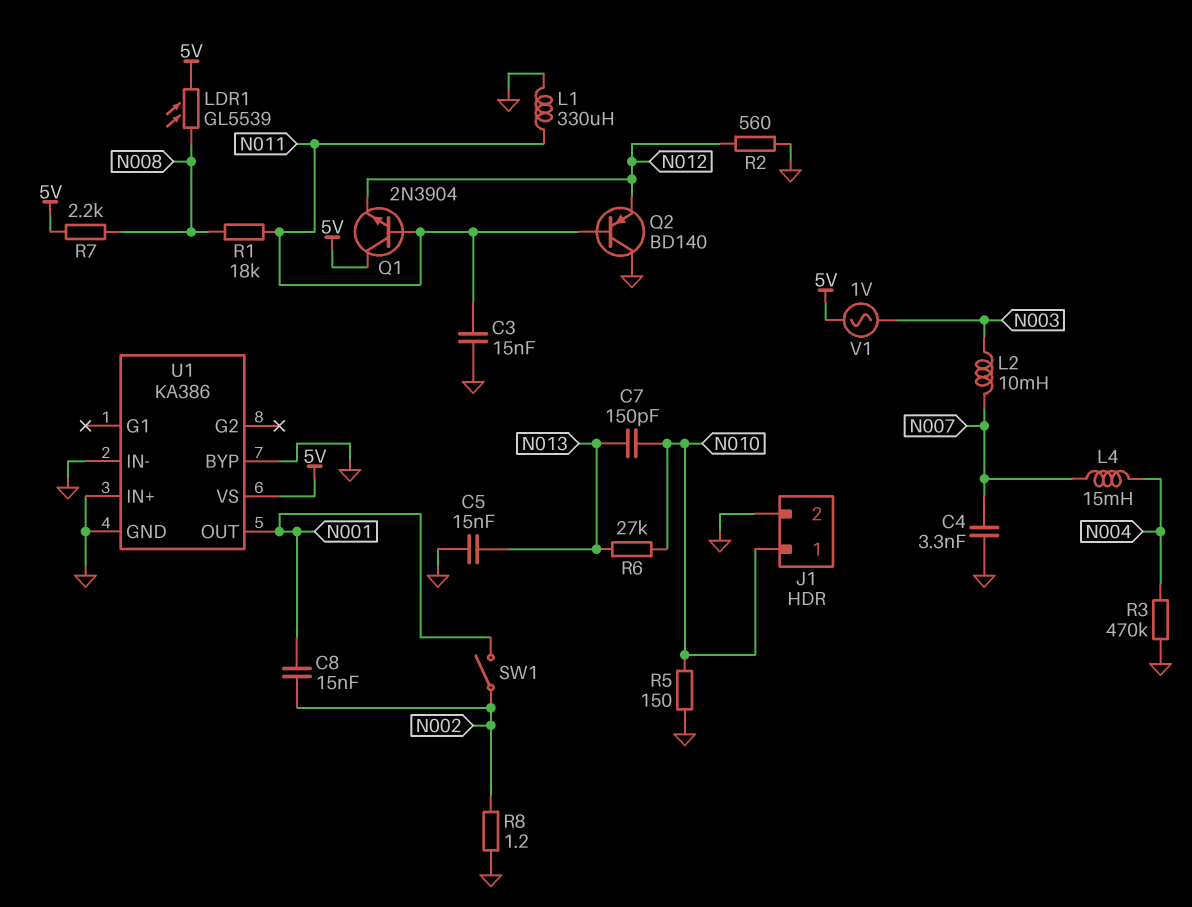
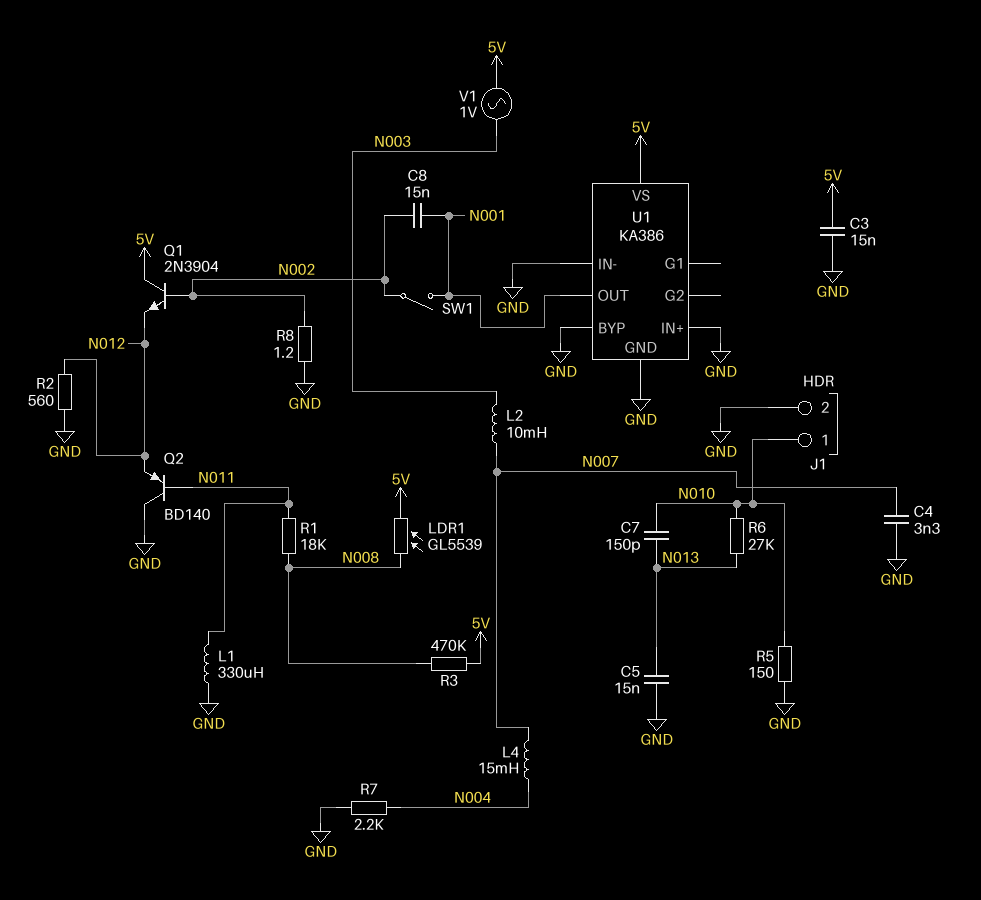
C3: 15nF (GND, N011) -> 15nF (5V, GND)
Q1: NPN 2N3904 (B N011, C 5V, E N012) -> NPN 2N3904 (B N002, C 5V, E N012)
R3: 470k (GND, N004) -> 470k (5V, N008)
R7: 2.2k (5V, N008) -> 2.2k (GND, N004)

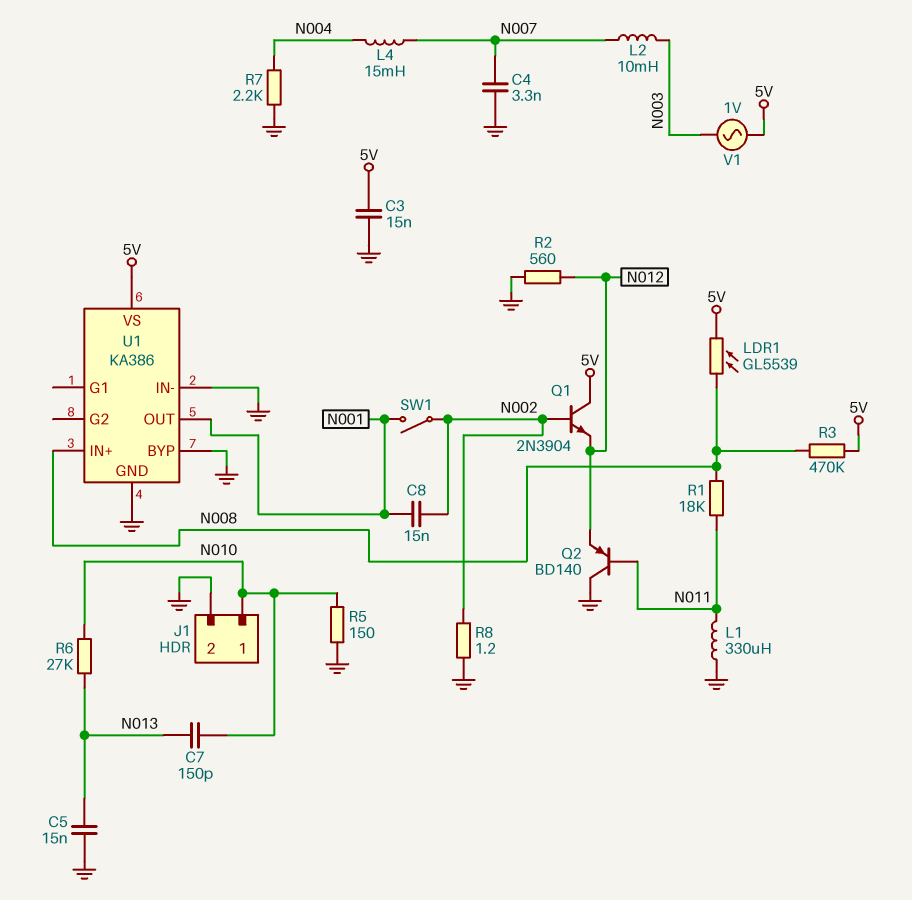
U1 pin IN+: GND -> N008

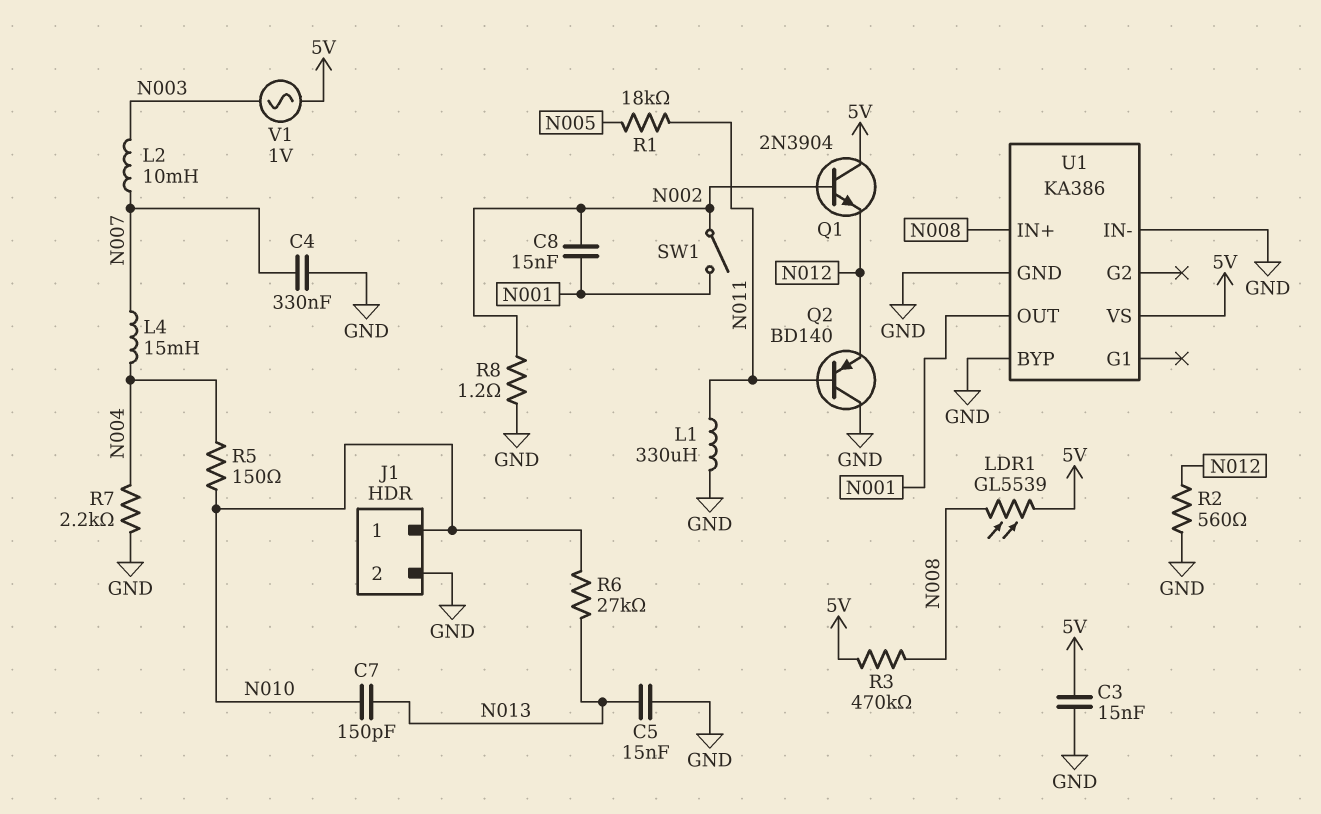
C4: 3.3nF (GND, N007) -> 330nF (GND, N007)
R1: 18k (N008, N011) -> 18k (N005, N011)
R5: 150 (GND, N010) -> 150 (N004, N010)

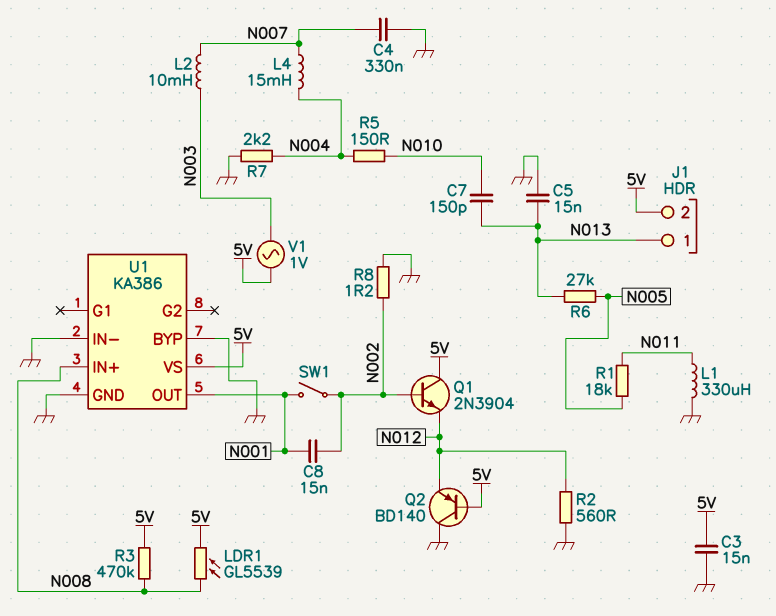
J1 pin 1: N010 -> N013
J1 pin 2: GND -> 5V
Q2: PNP BD140 (B N011, C GND, E N012) -> PNP BD140 (B 5V, C GND, E N012)
R6: 27k (N010, N013) -> 27k (N005, N013)

